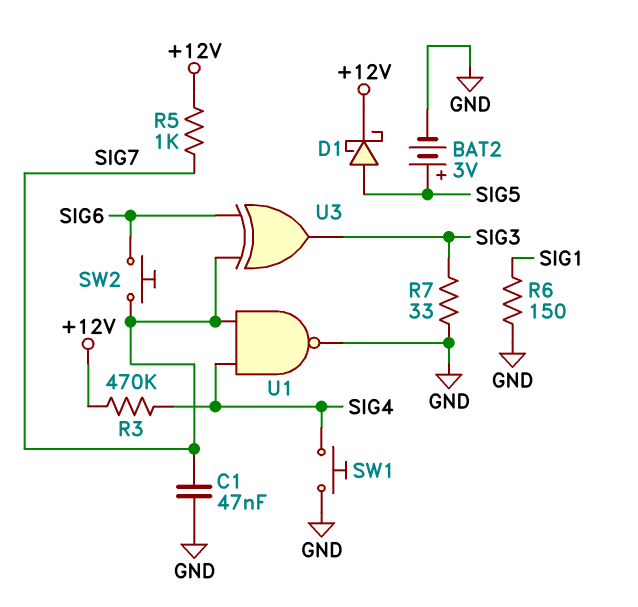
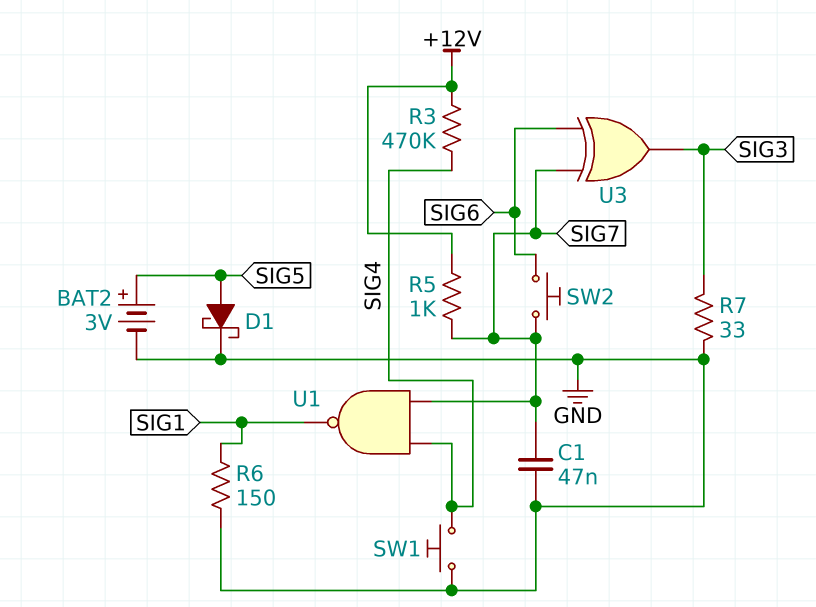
D1: schottky (A SIG5, K +12V) -> schottky (A SIG5, K GND)
U1: NAND (in SIG4, in SIG7, out GND) -> NAND (in SIG4, in SIG7, out SIG1)

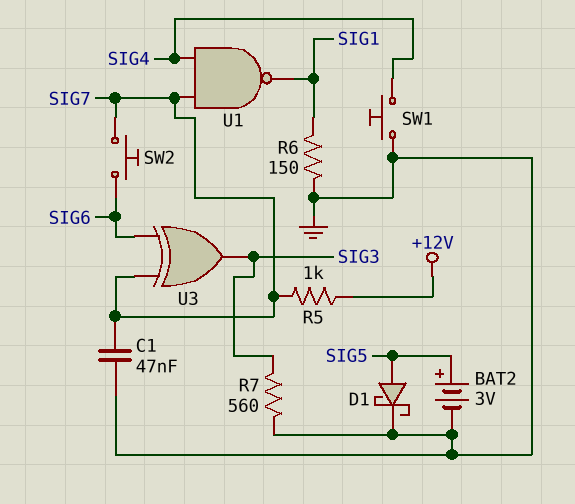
R3: 470k (+12V, SIG4) -> none
R7: 33 (GND, SIG3) -> 560 (GND, SIG3)

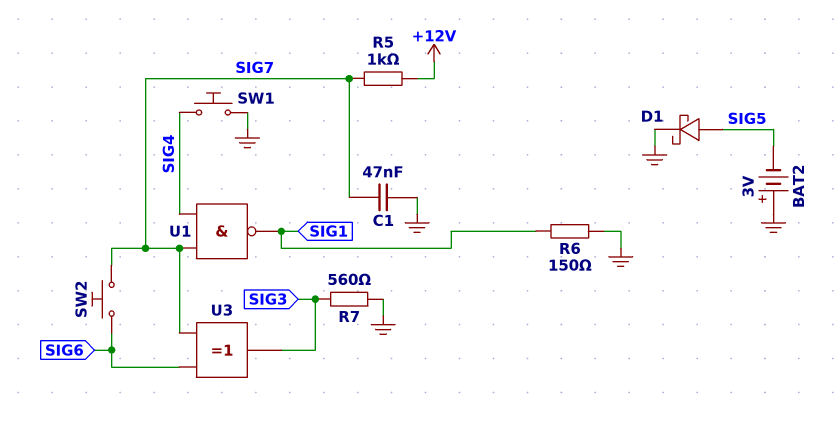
BAT2: 3V (plus SIG5, minus GND) -> 3V (plus GND, minus SIG5)

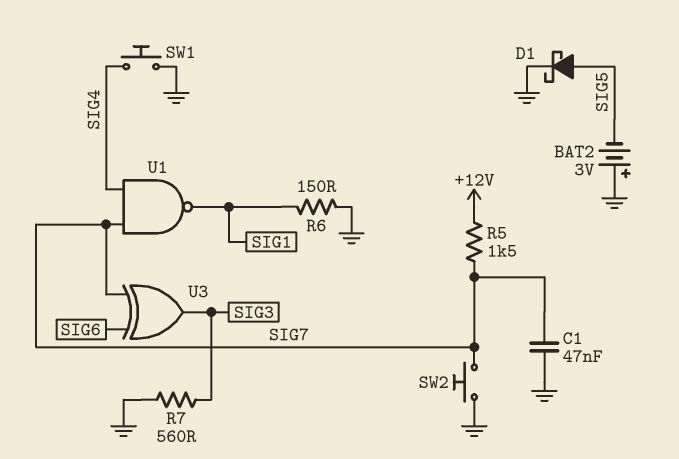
R5: 1k (+12V, SIG7) -> 1.5k (+12V, SIG7)
SW2: button (SIG6, SIG7) -> button (GND, SIG7)

